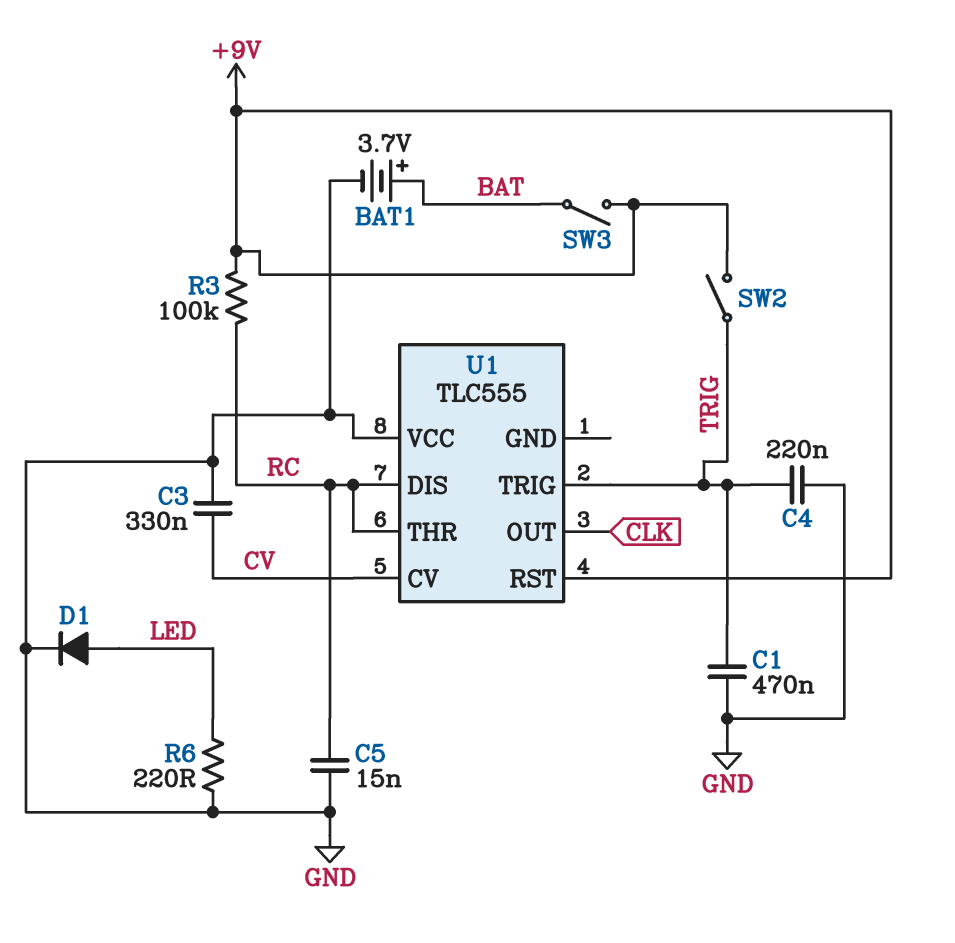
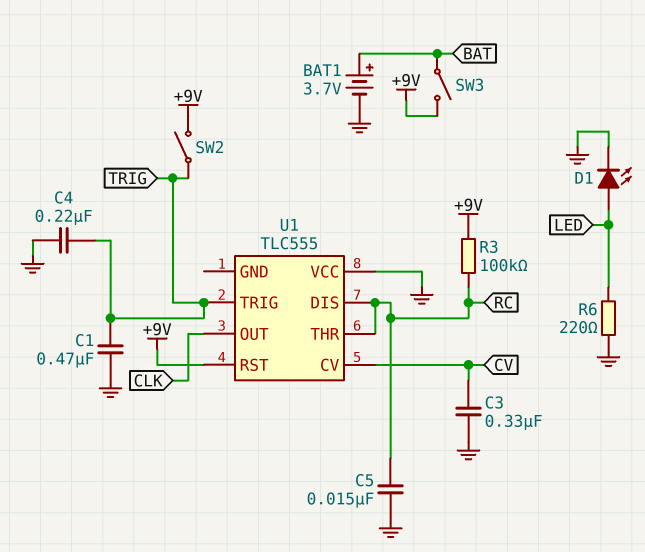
D1: diode (A LED, K GND) -> LED (A LED, K GND)

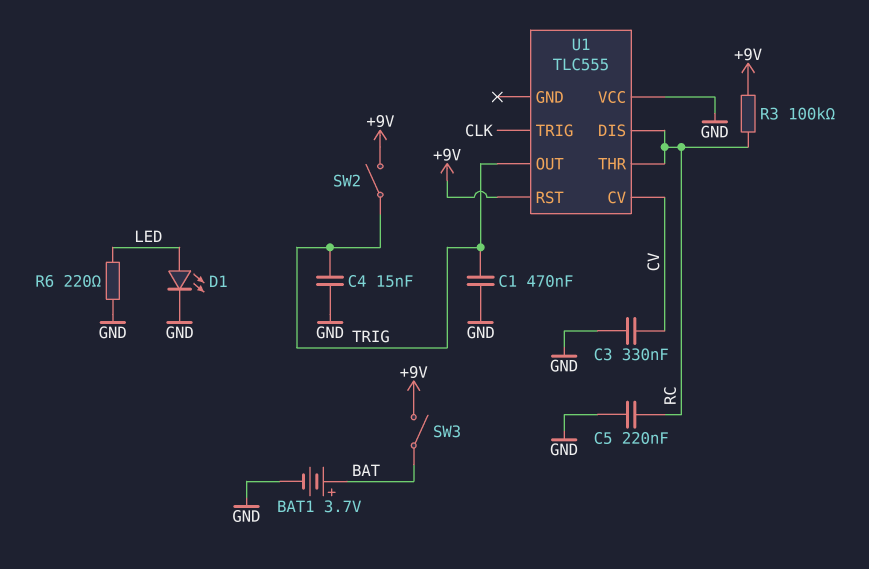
C4: 220nF (GND, TRIG) -> 15nF (GND, TRIG)
C5: 15nF (GND, RC) -> 220nF (GND, RC)
U1 pin OUT: CLK -> TRIG
U1 pin TRIG: TRIG -> CLK

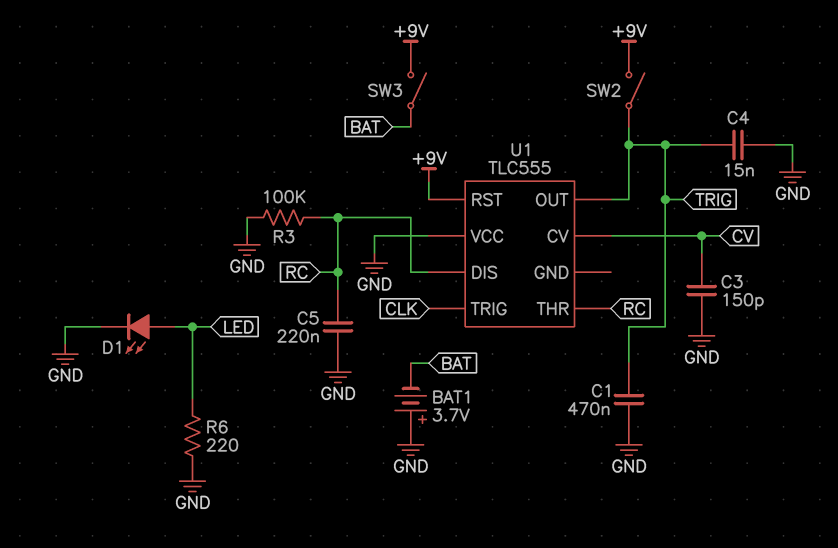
BAT1: 3.7V (plus BAT, minus GND) -> 3.7V (plus GND, minus BAT)
C3: 330nF (CV, GND) -> 150pF (CV, GND)
R3: 100k (+9V, RC) -> 100k (GND, RC)

